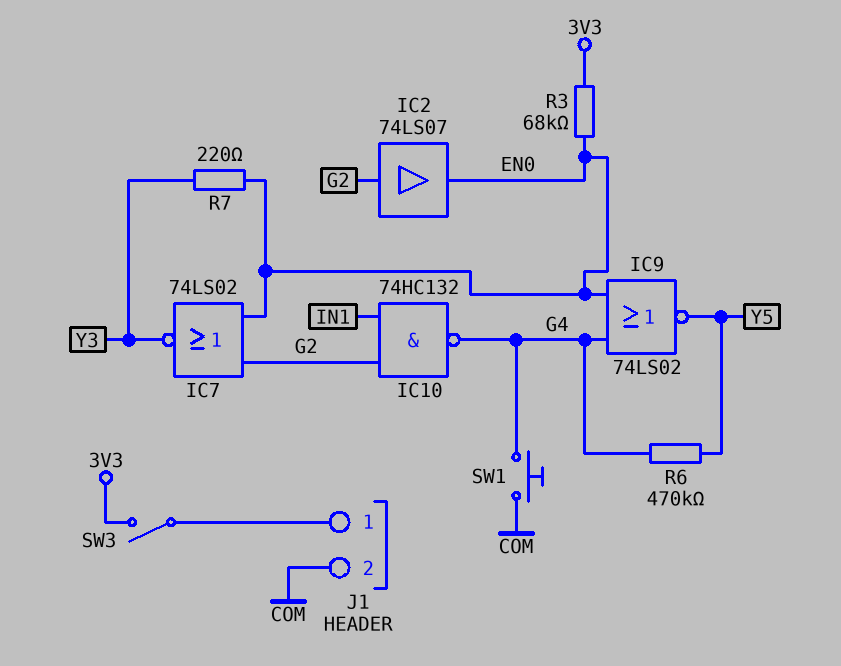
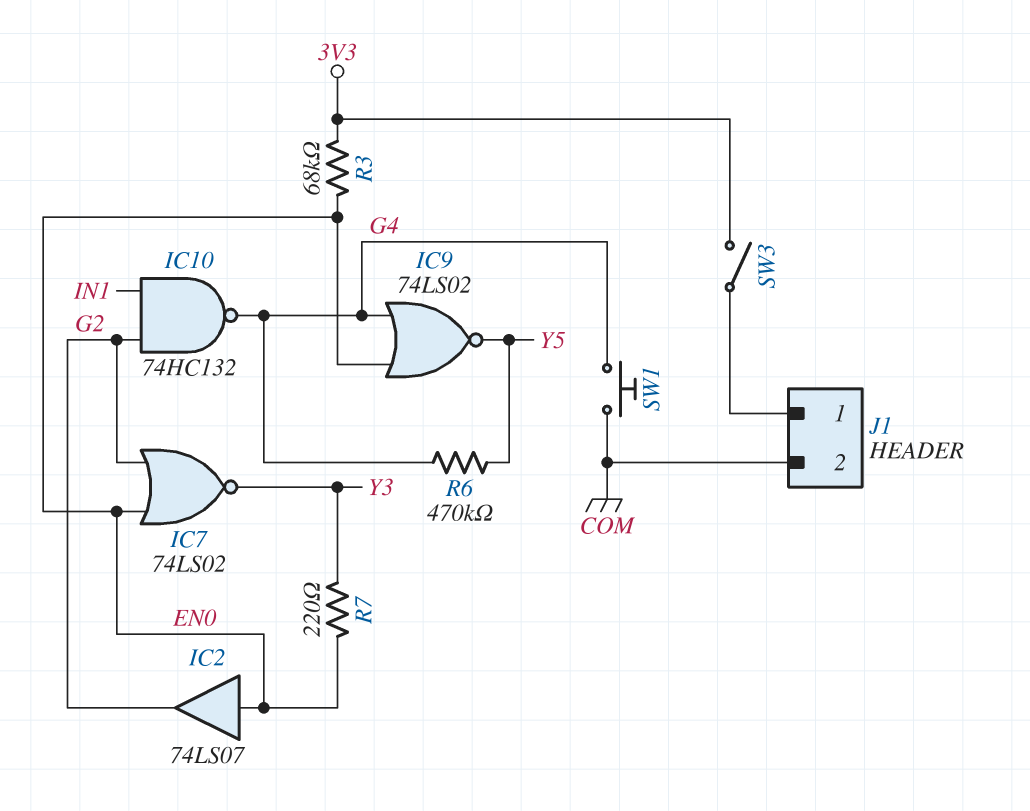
IC2: buffer 74LS07 (in G2, out EN0) -> buffer 74LS07 (in EN0, out G2)

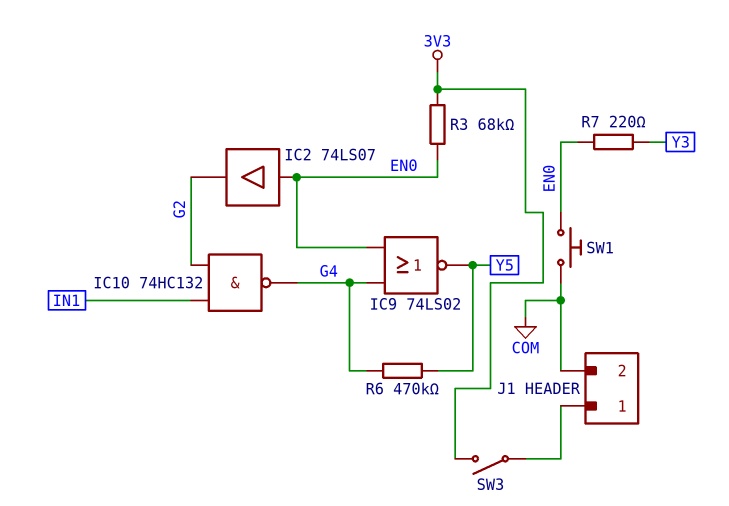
IC7: NOR 74LS02 (in EN0, in G2, out Y3) -> none
SW1: button (COM, G4) -> button (COM, EN0)

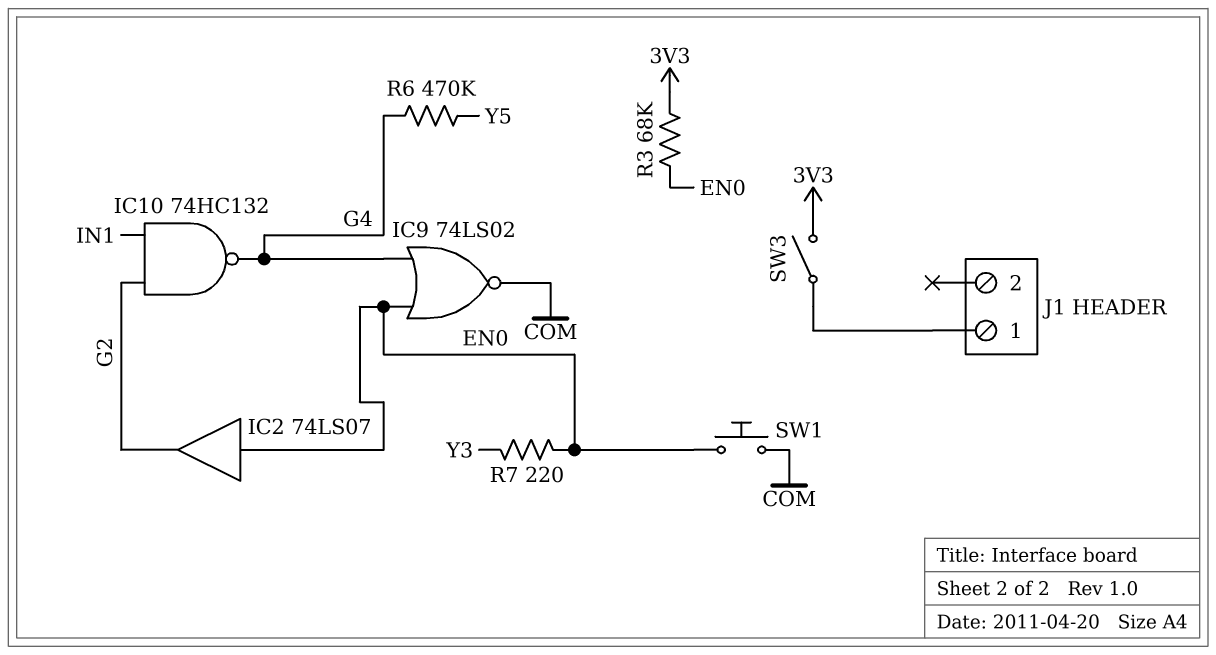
IC9: NOR 74LS02 (in EN0, in G4, out Y5) -> NOR 74LS02 (in EN0, in G4, out COM)
J1 pin 2: COM -> none

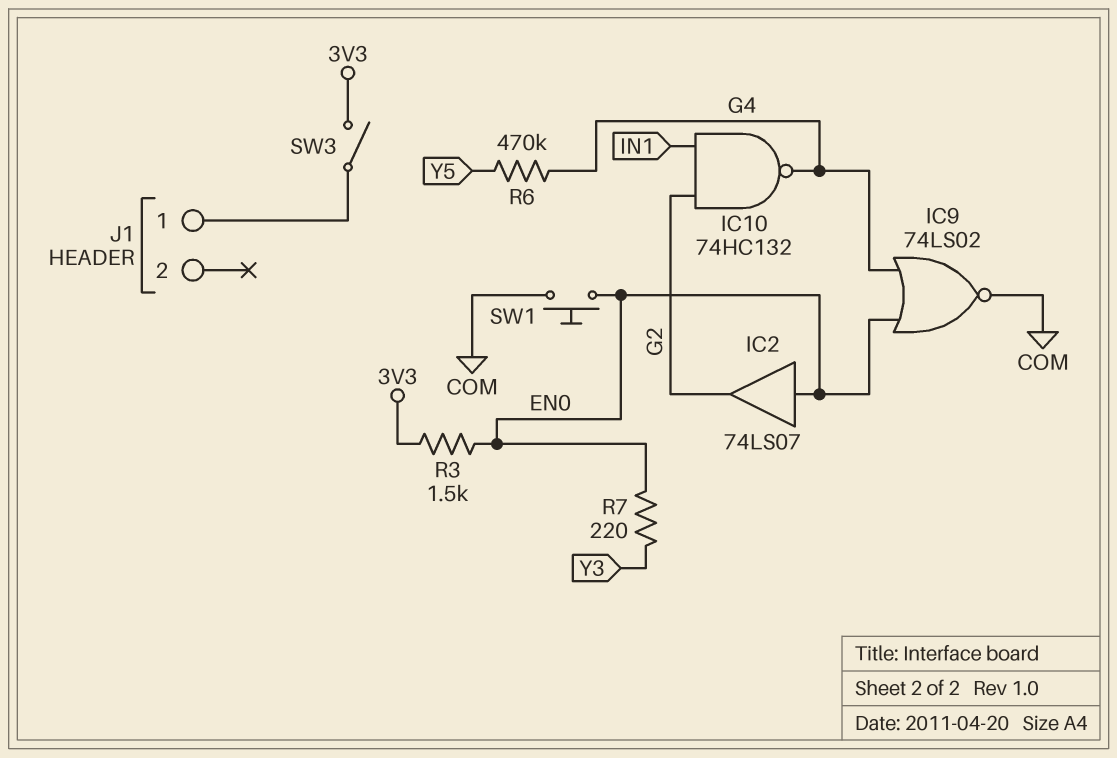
R3: 68k (3V3, EN0) -> 1.5k (3V3, EN0)

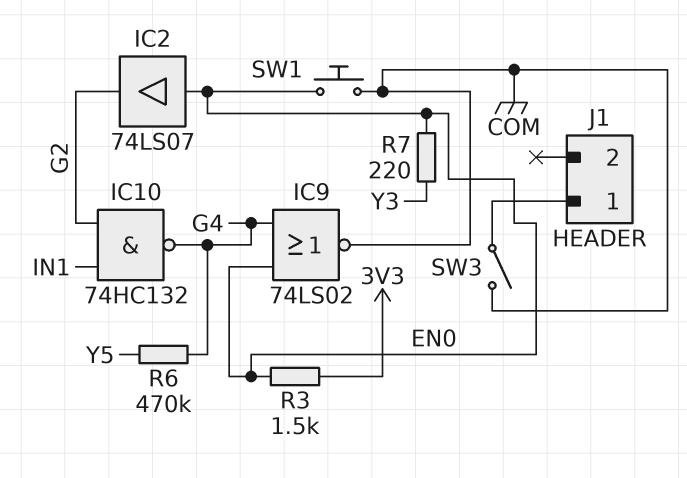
SW3: switch (3V3, J1/1) -> switch (COM, J1/1)

